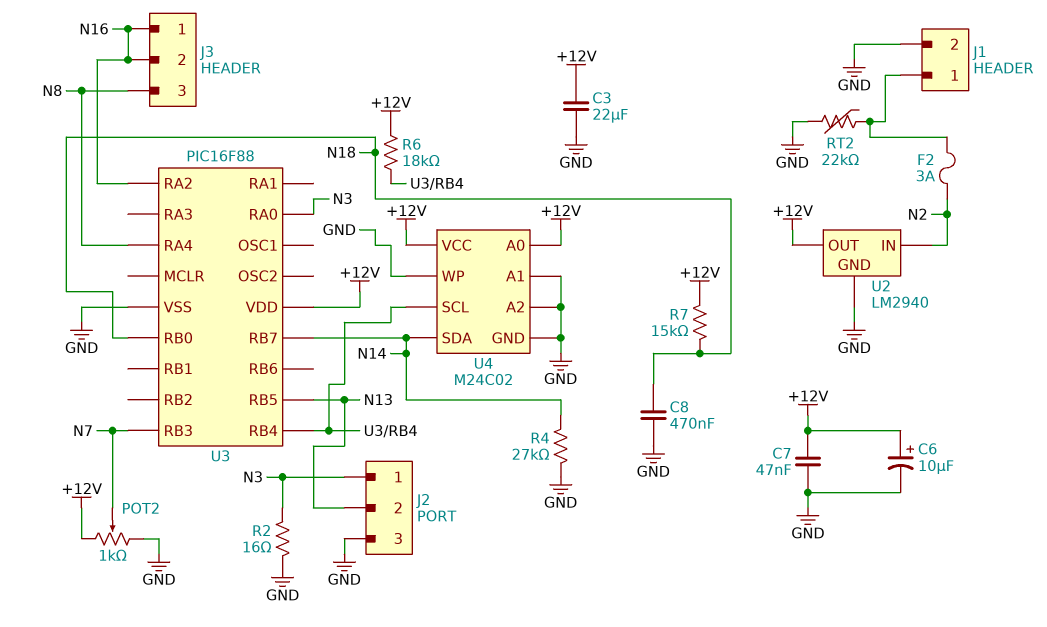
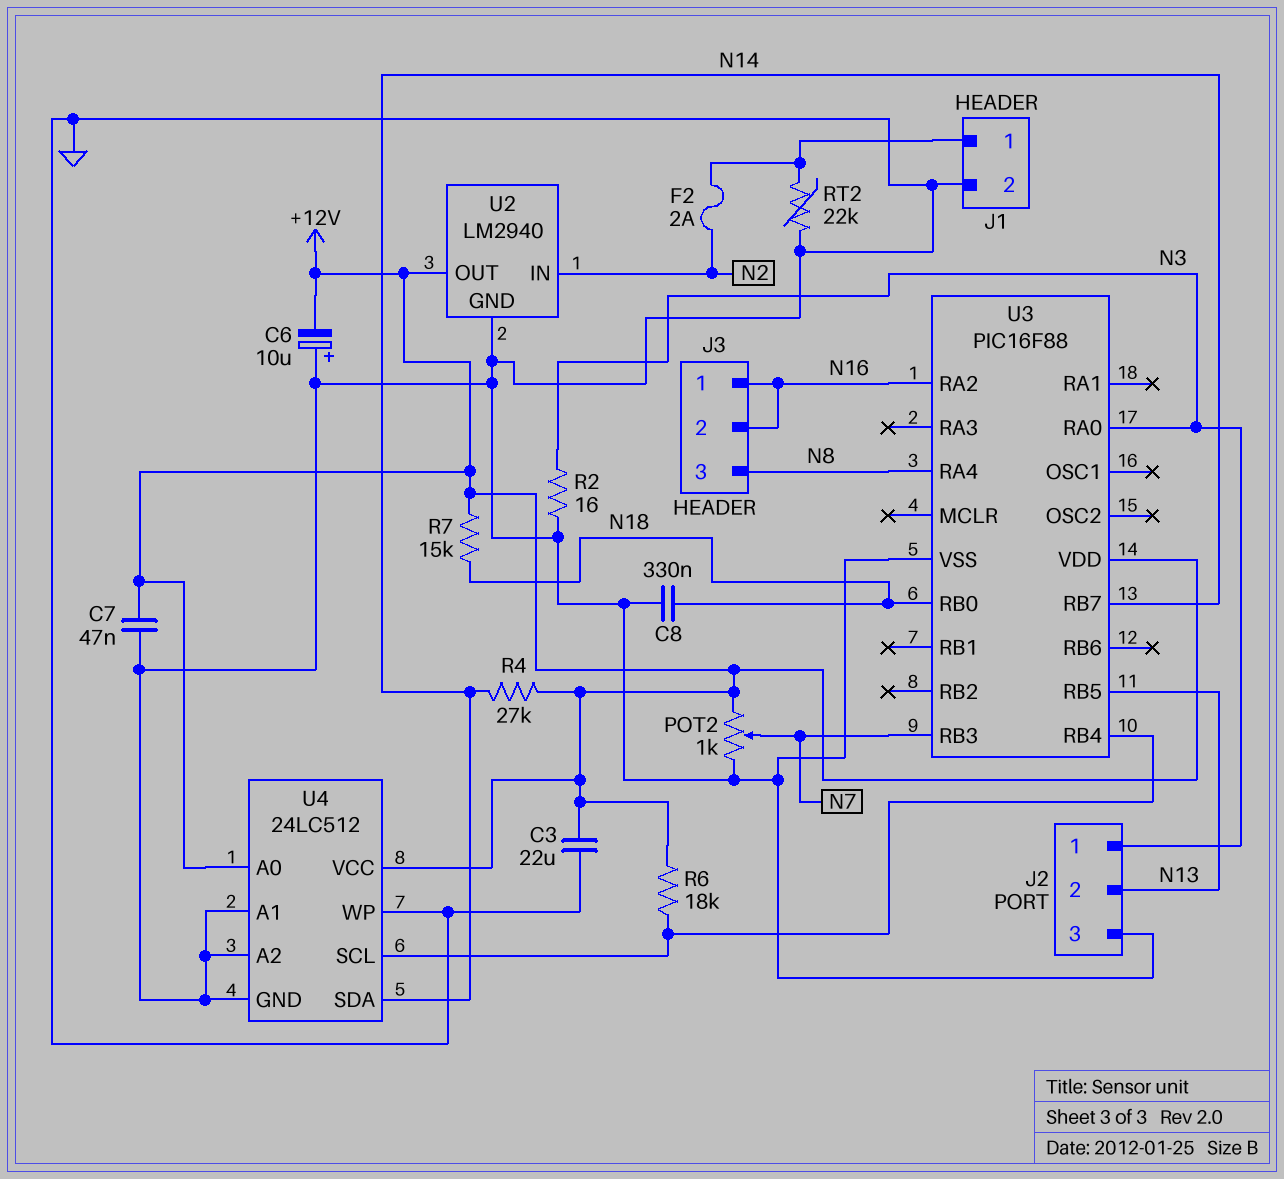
C6: 10uF (plus +12V, minus GND) -> 10uF (plus GND, minus +12V)
C8: 470nF (GND, N18) -> 330nF (GND, N18)
F2: 3A (J1/1, N2) -> 2A (J1/1, N2)
R4: 27k (GND, N14) -> 27k (+12V, N14)
U4: M24C02 -> 24LC512

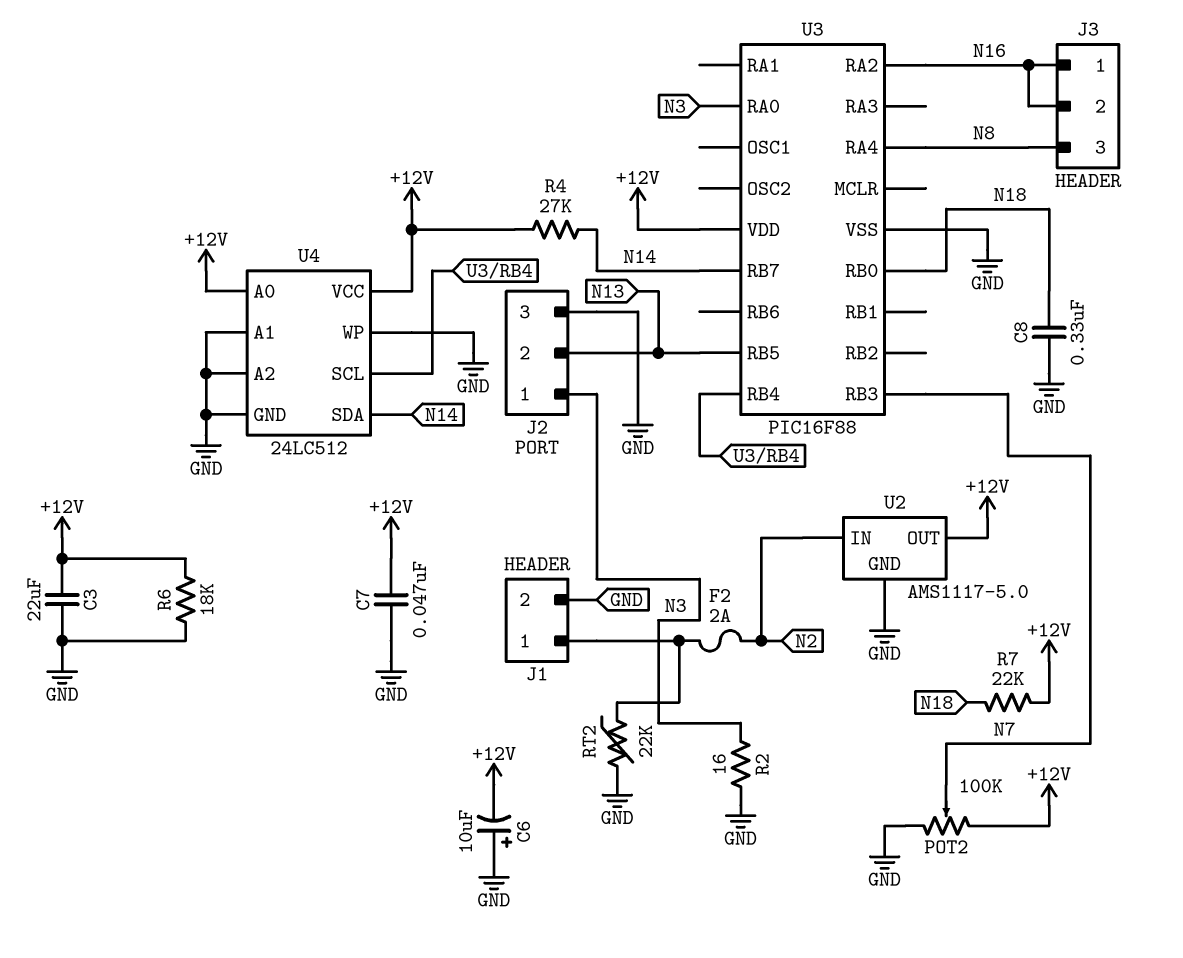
POT2: 1k (+12V, GND, wiper N7) -> 100k (+12V, GND, wiper N7)
R6: 18k (+12V, U3/RB4) -> 18k (+12V, GND)
R7: 15k (+12V, N18) -> 22k (+12V, N18)
U2: LM2940 -> AMS1117-5.0

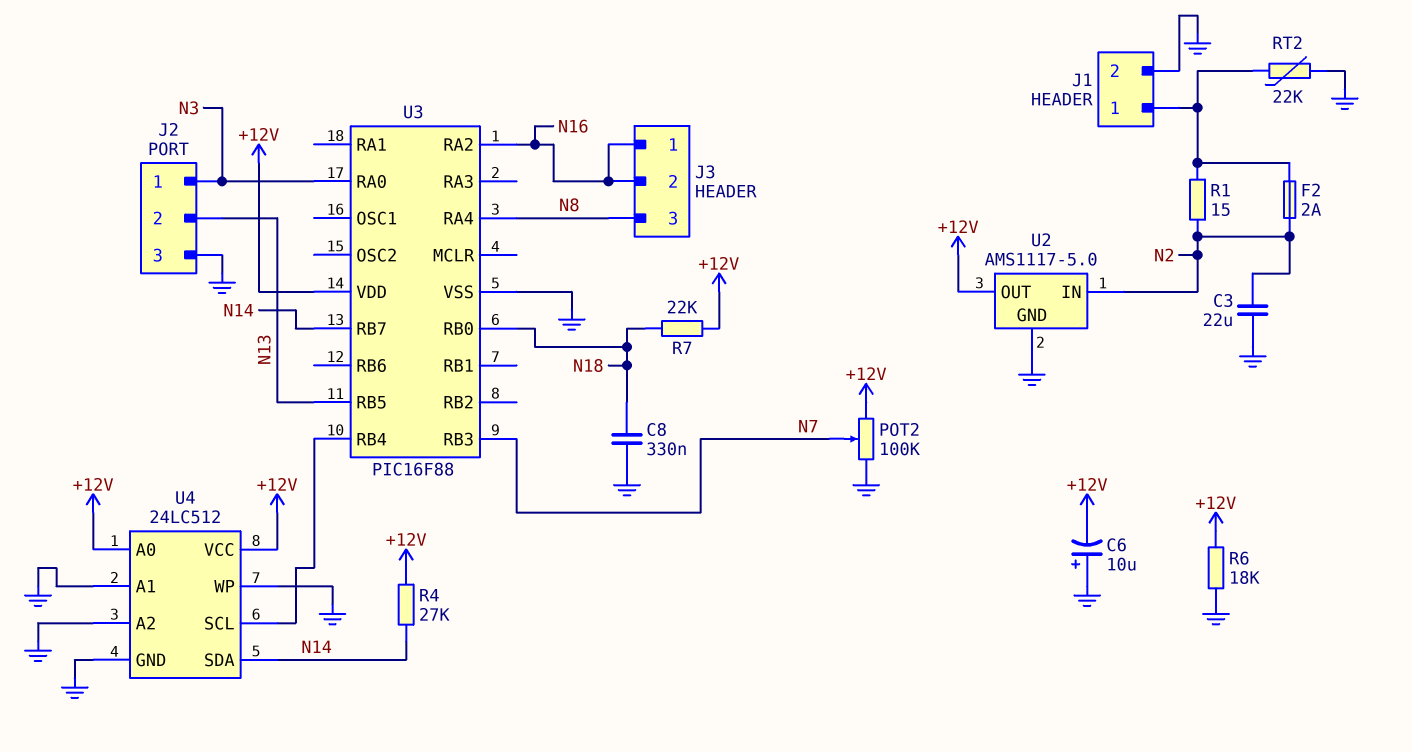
C3: 22uF (+12V, GND) -> 22uF (GND, N2)
C7: 47nF (+12V, GND) -> none
R1: none -> 15 (J1/1, N2)
R2: 16 (GND, N3) -> none

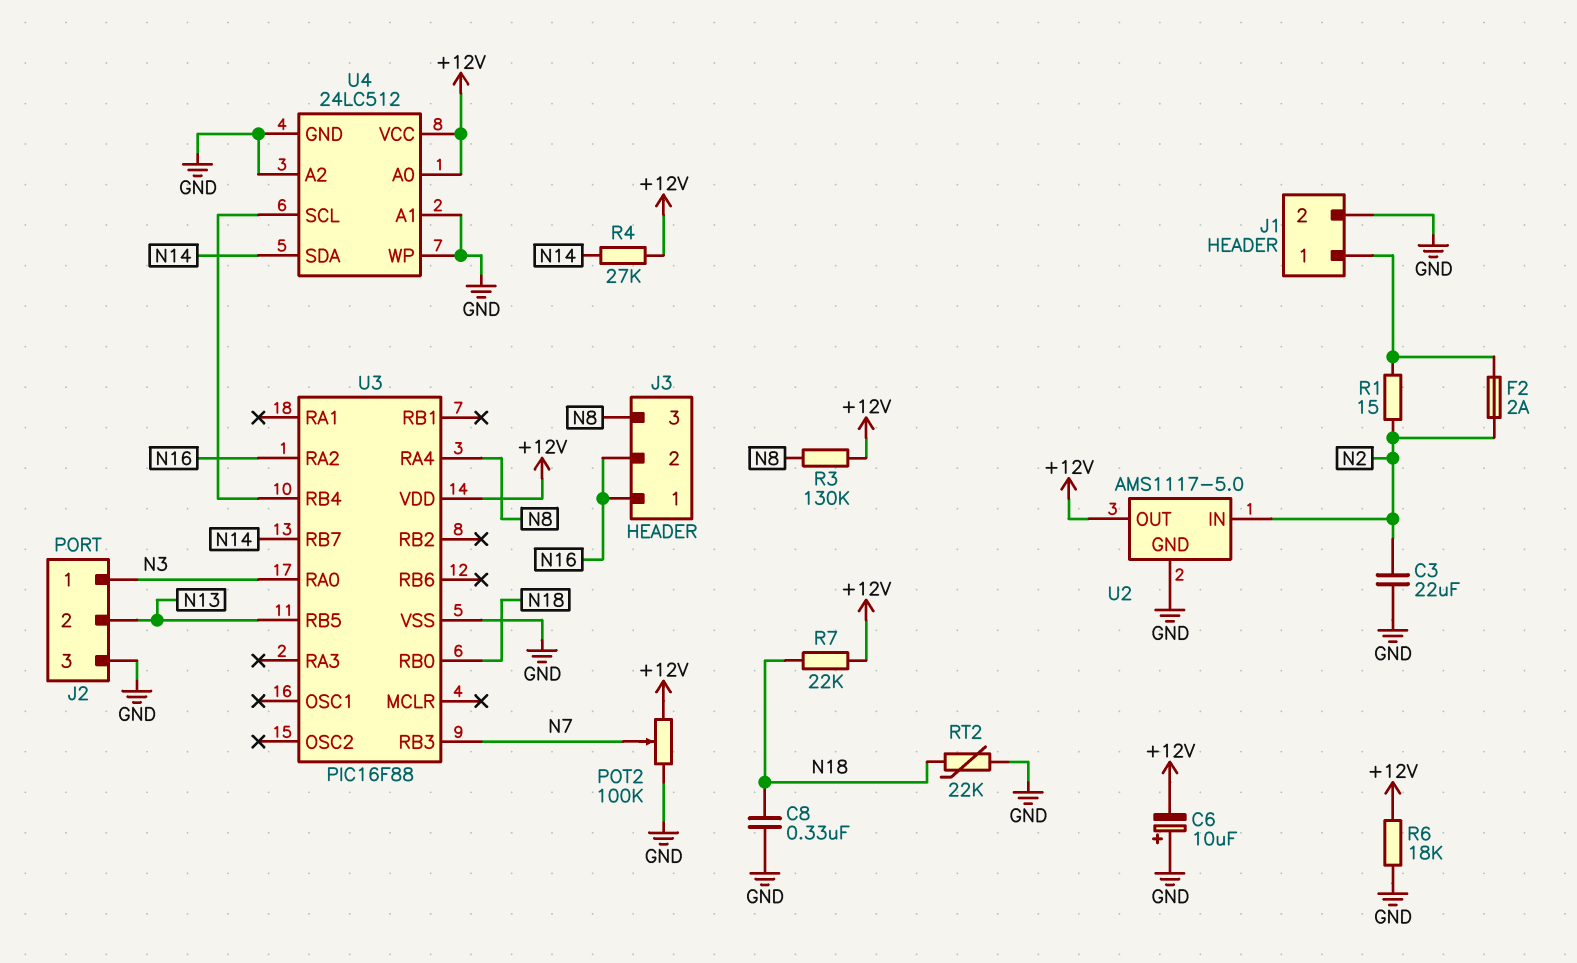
R3: none -> 130k (+12V, N8)
RT2: 22k (GND, J1/1) -> 22k (GND, N18)

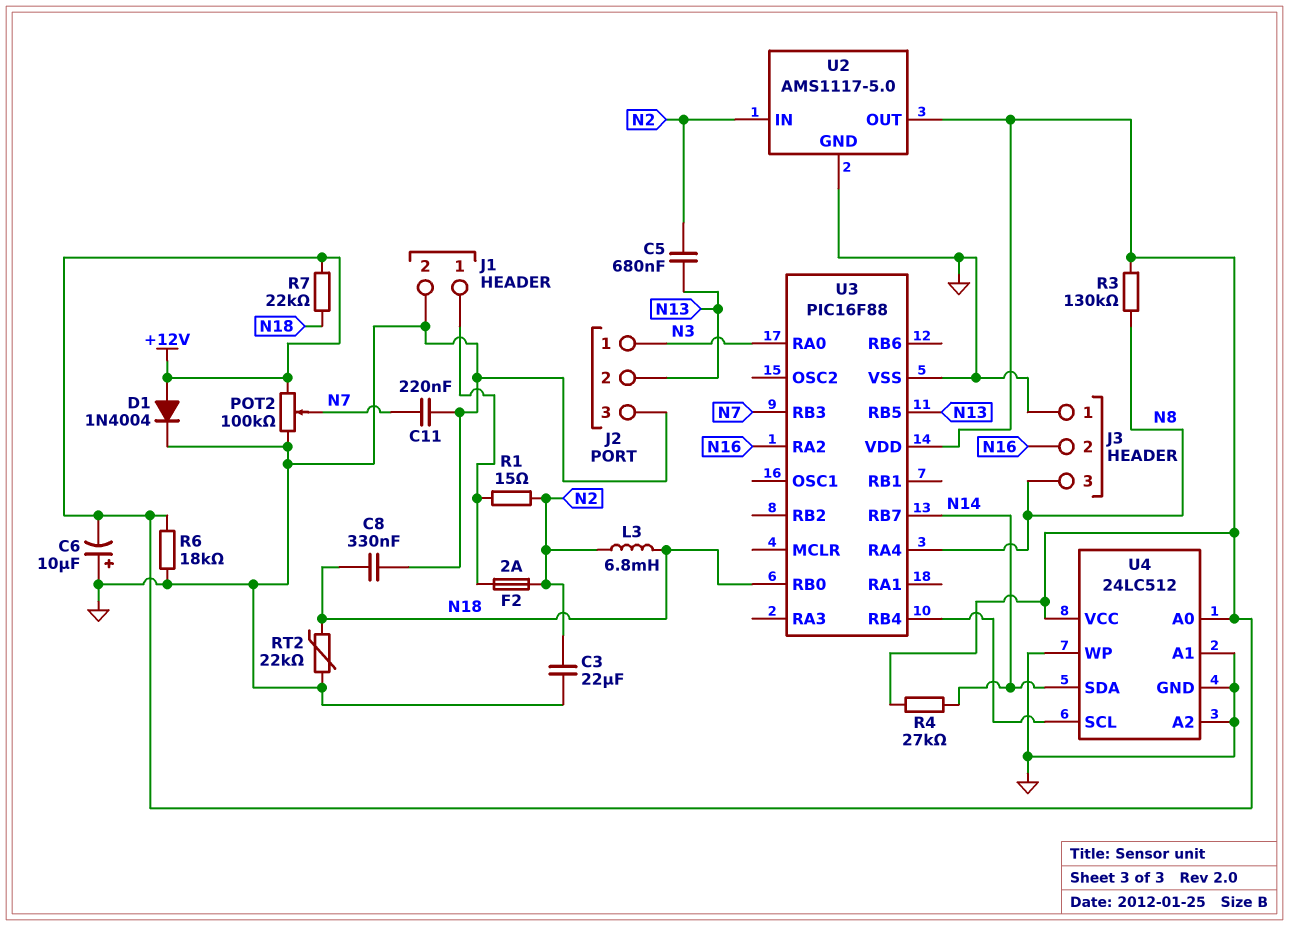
C5: none -> 680nF (N2, N13)
C11: none -> 220nF (GND, N7)
D1: none -> diode 1N4004 (A +12V, K GND)
J3 pin 1: N16 -> GND
L3: none -> 6.8mH (N2, N18)

